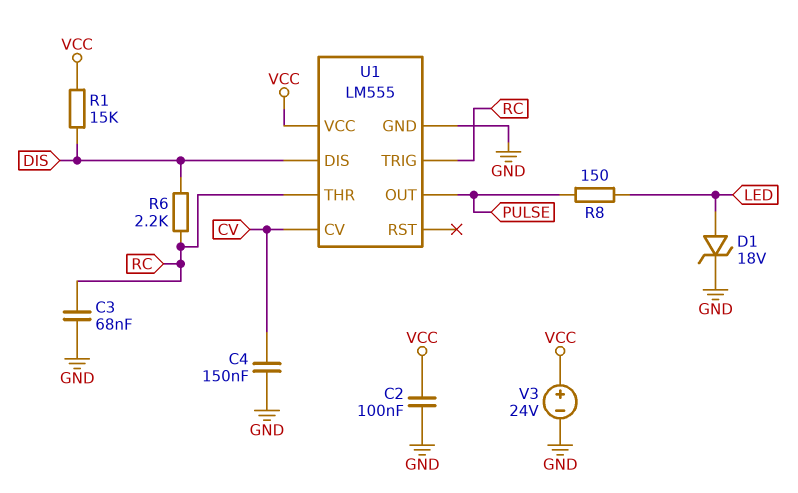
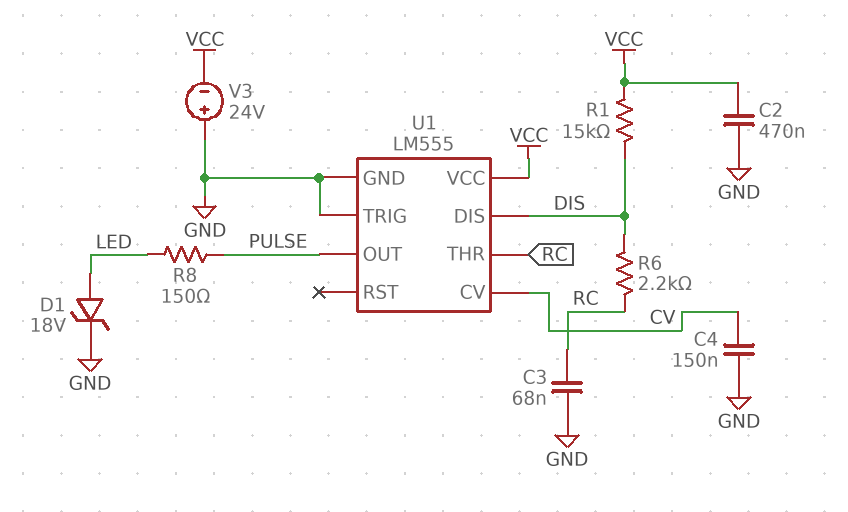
C2: 100nF (GND, VCC) -> 470nF (GND, VCC)
U1 pin TRIG: RC -> GND
V3: 24V (plus VCC, minus GND) -> 24V (plus GND, minus VCC)

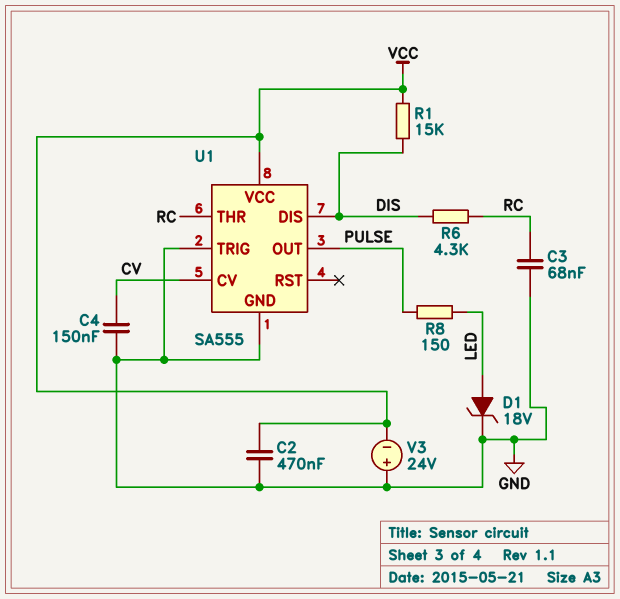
R6: 2.2k (DIS, RC) -> 4.3k (DIS, RC)
U1: LM555 -> SA555

